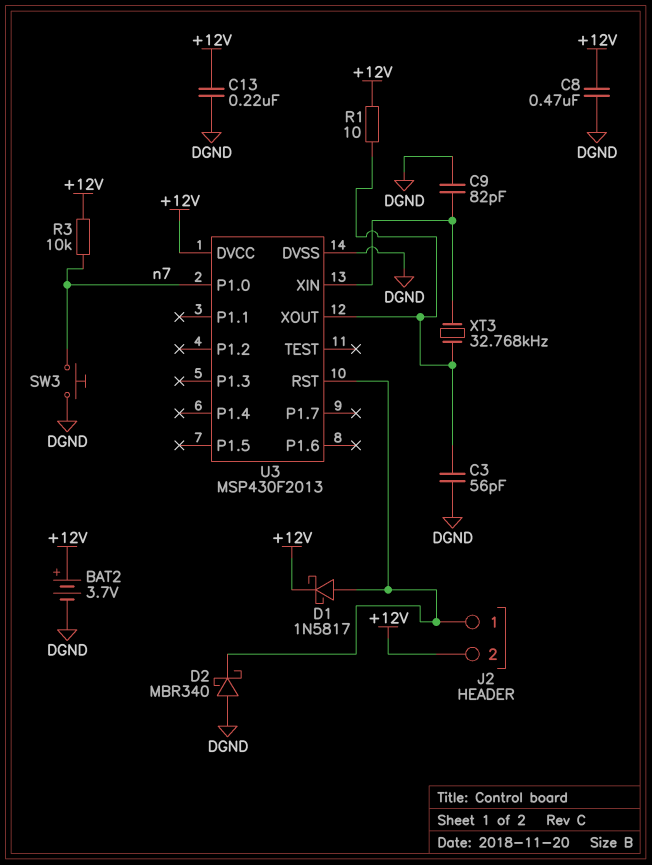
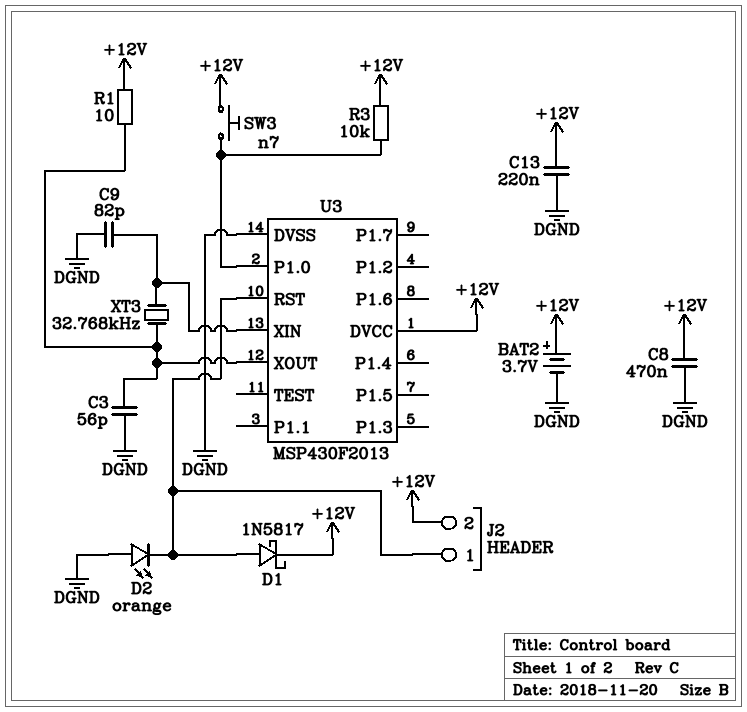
D2: schottky MBR340 (A DGND, K J2/1) -> LED orange (A DGND, K J2/1)
SW3: button (DGND, n7) -> button (+12V, n7)

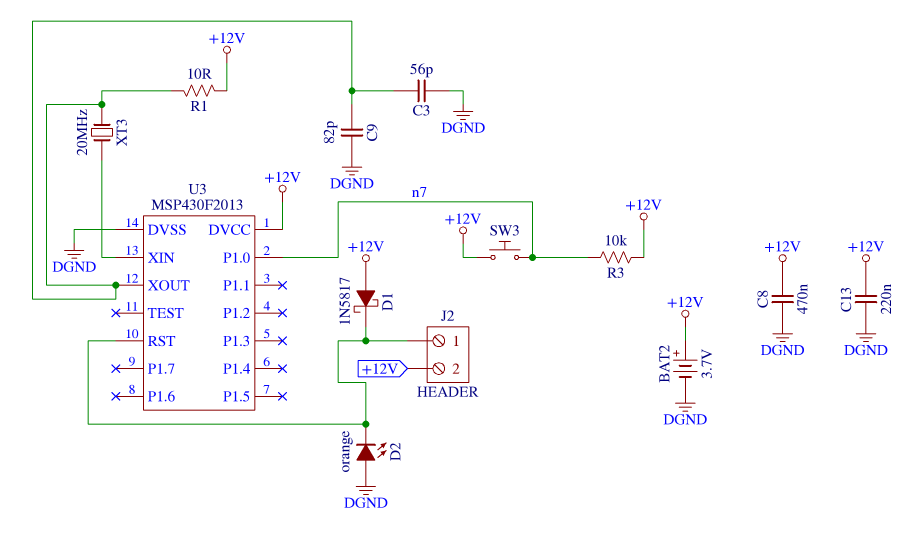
C9: 82pF (DGND, U3/XIN) -> 82pF (DGND, U3/XOUT)
D1: schottky 1N5817 (A J2/1, K +12V) -> schottky 1N5817 (A +12V, K J2/1)
XT3: 32.768kHz (U3/XIN, U3/XOUT) -> 20MHz (U3/XIN, U3/XOUT)

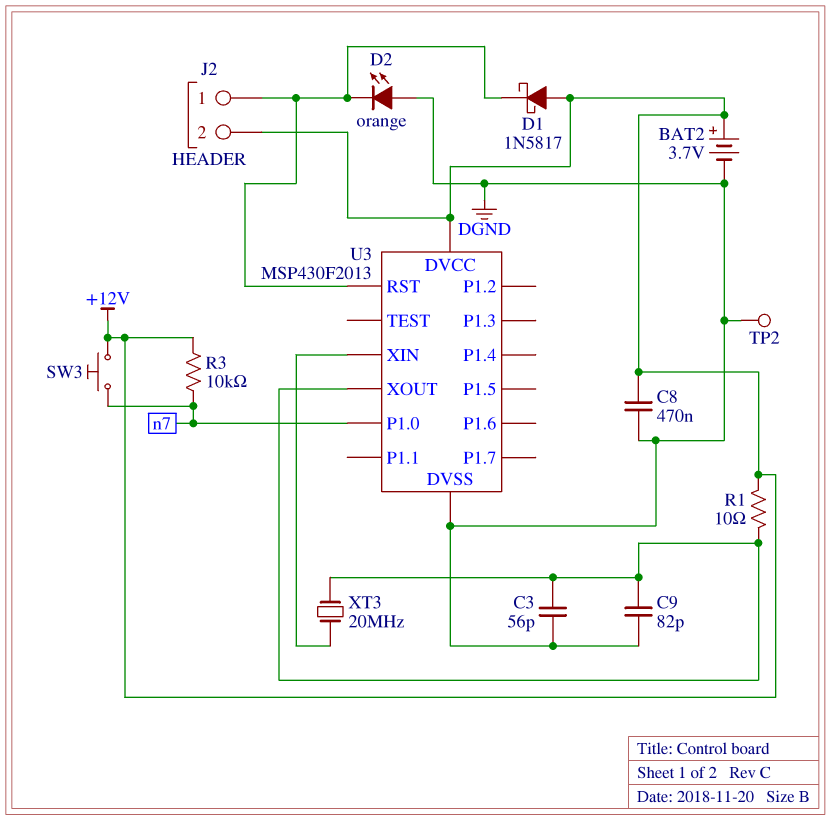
C13: 220nF (+12V, DGND) -> none
TP2: none -> test point (DGND)

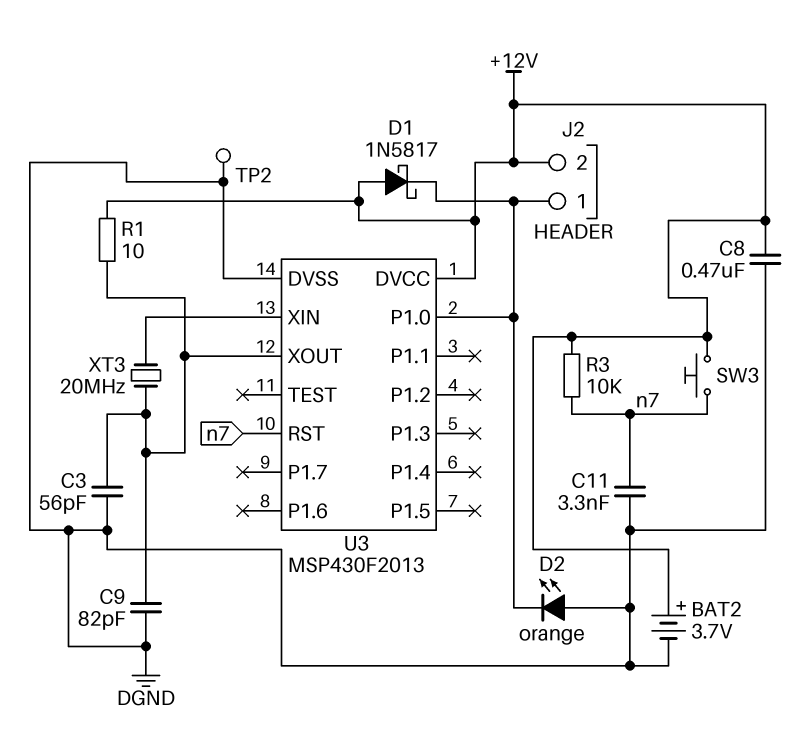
C11: none -> 3.3nF (DGND, n7)
U3 pin P1.0: n7 -> J2/1
U3 pin RST: J2/1 -> n7

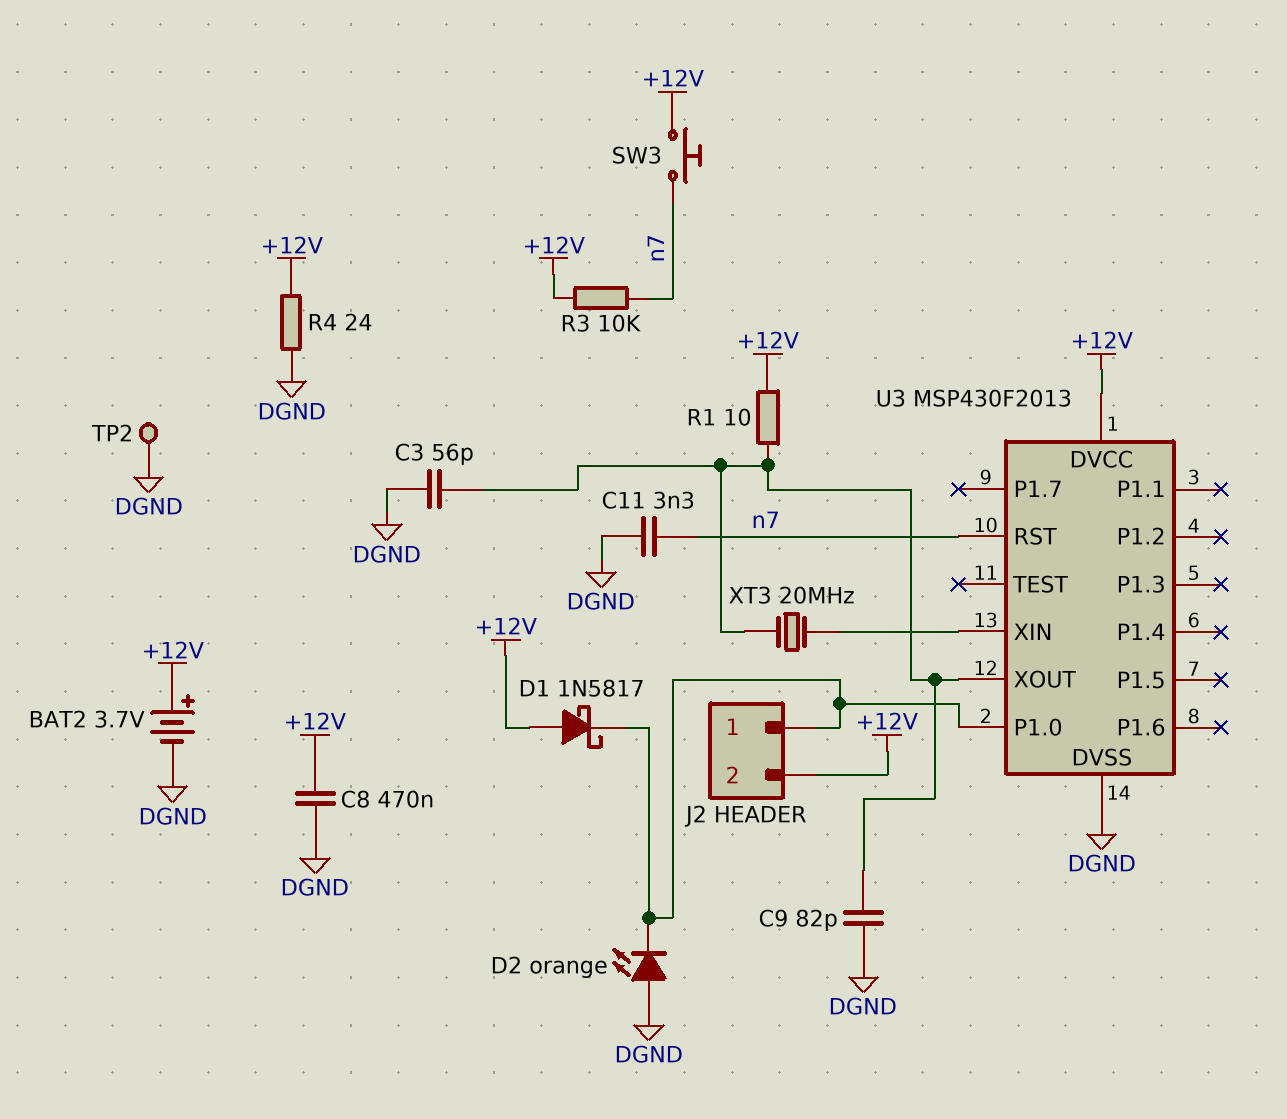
R4: none -> 24 (+12V, DGND)

